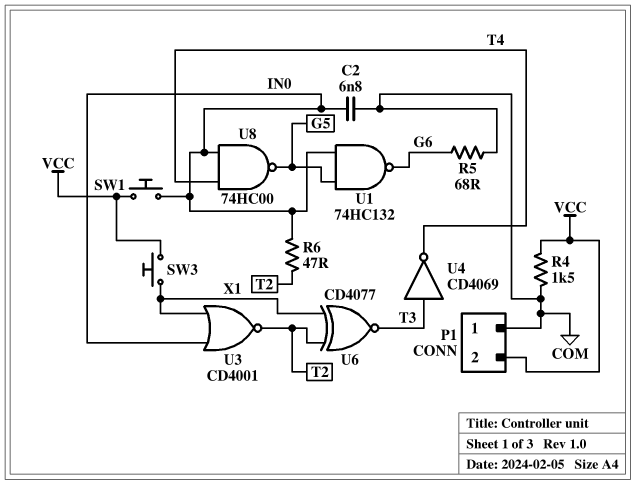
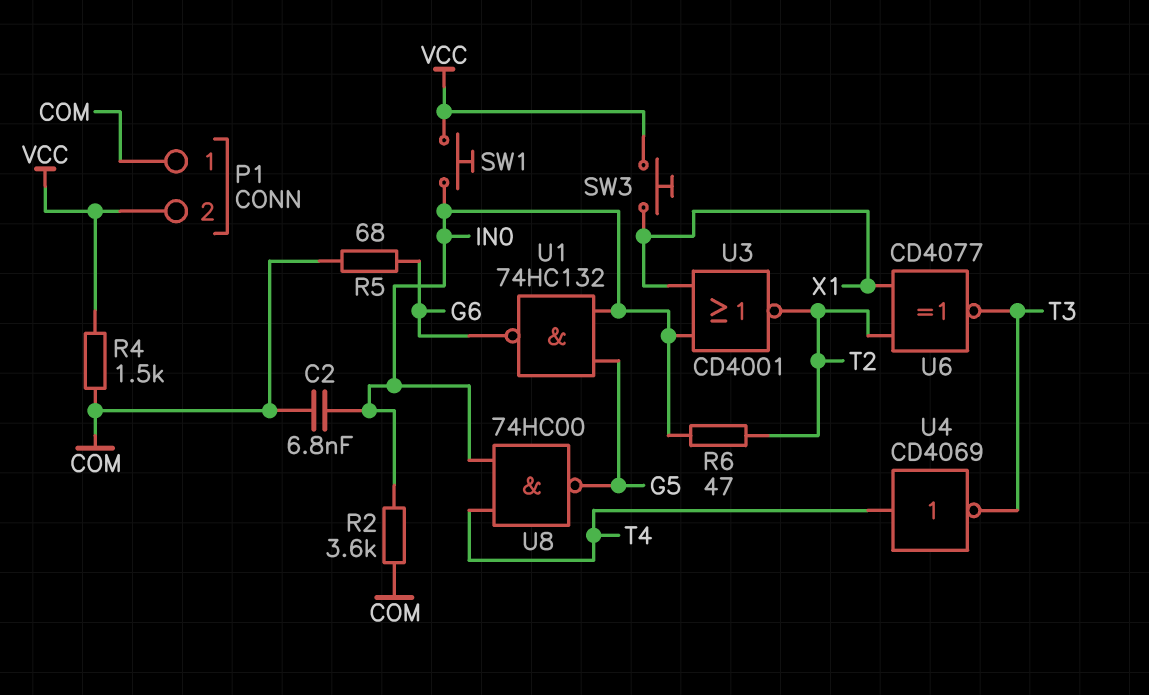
R2: none -> 3.6k (COM, IN0)
U4: NOT CD4069 (in T3, out T4) -> NOT CD4069 (in T4, out T3)

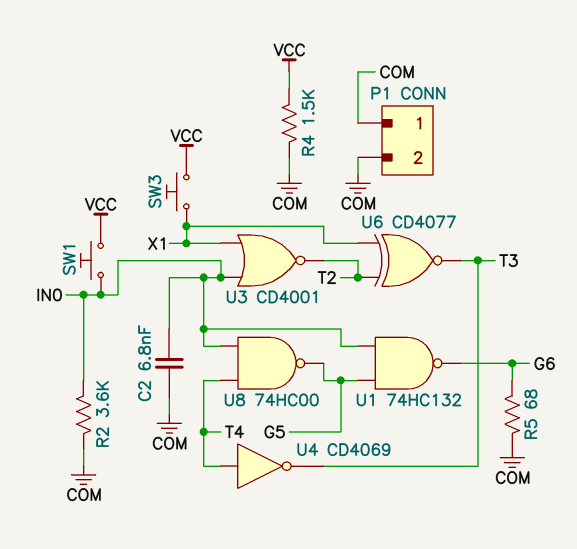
P1 pin 2: VCC -> COM
R6: 47 (IN0, T2) -> none

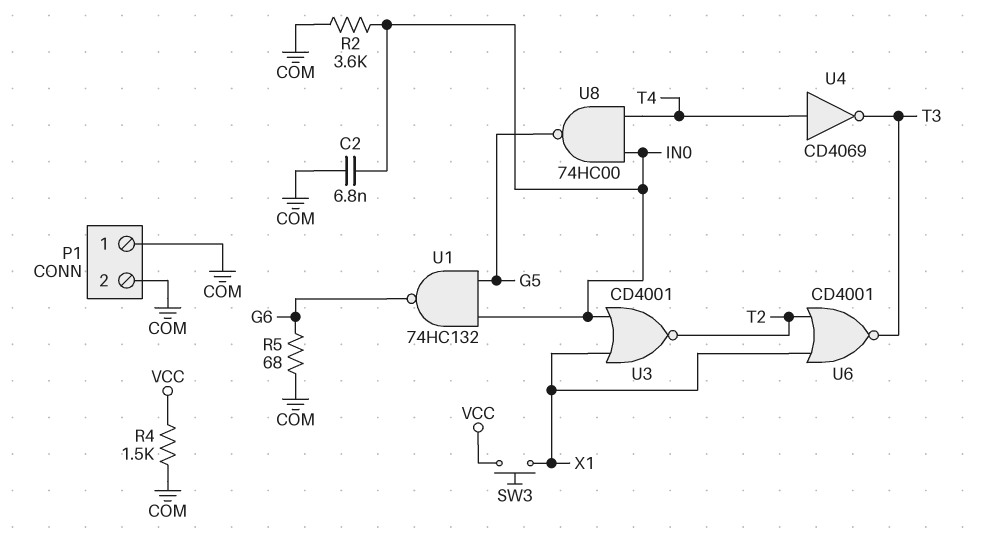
SW1: button (IN0, VCC) -> none
U6: XNOR CD4077 (in T2, in X1, out T3) -> NOR CD4001 (in T2, in X1, out T3)

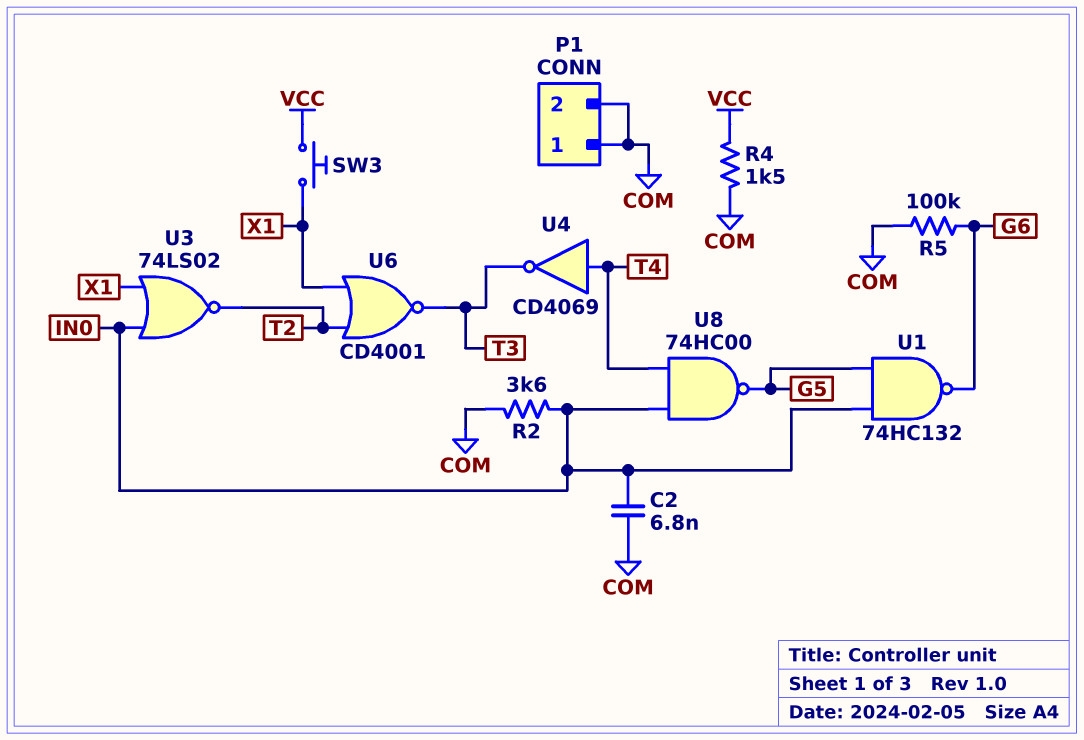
R5: 68 (COM, G6) -> 100k (COM, G6)
U3: NOR CD4001 (in IN0, in X1, out T2) -> NOR 74LS02 (in IN0, in X1, out T2)

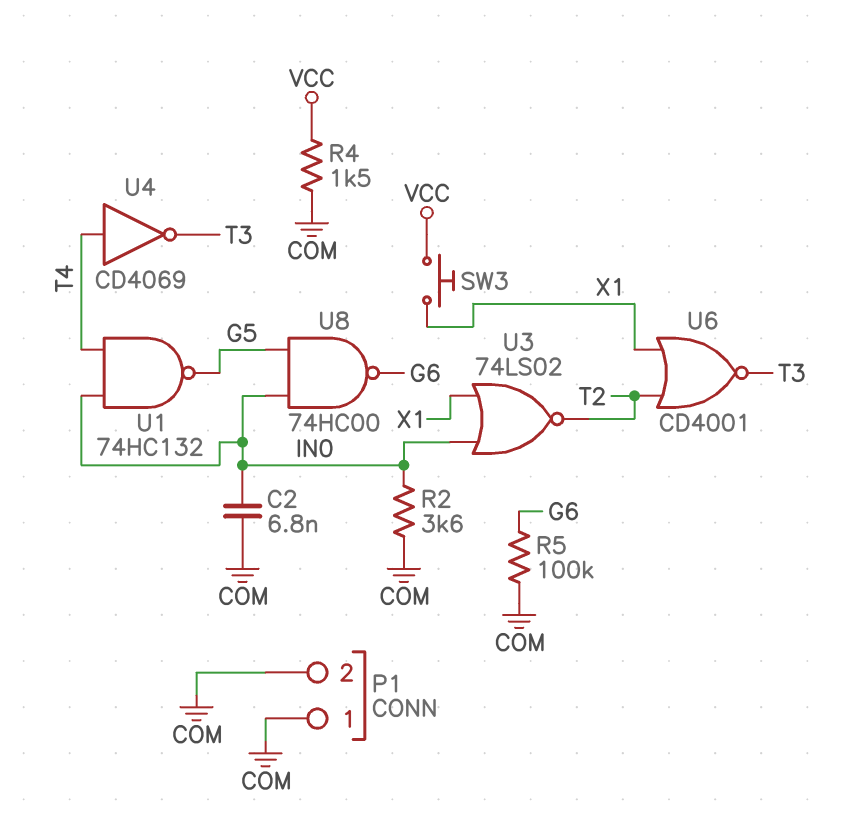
U1: NAND 74HC132 (in G5, in IN0, out G6) -> NAND 74HC132 (in IN0, in T4, out G5)
U8: NAND 74HC00 (in IN0, in T4, out G5) -> NAND 74HC00 (in G5, in IN0, out G6)

